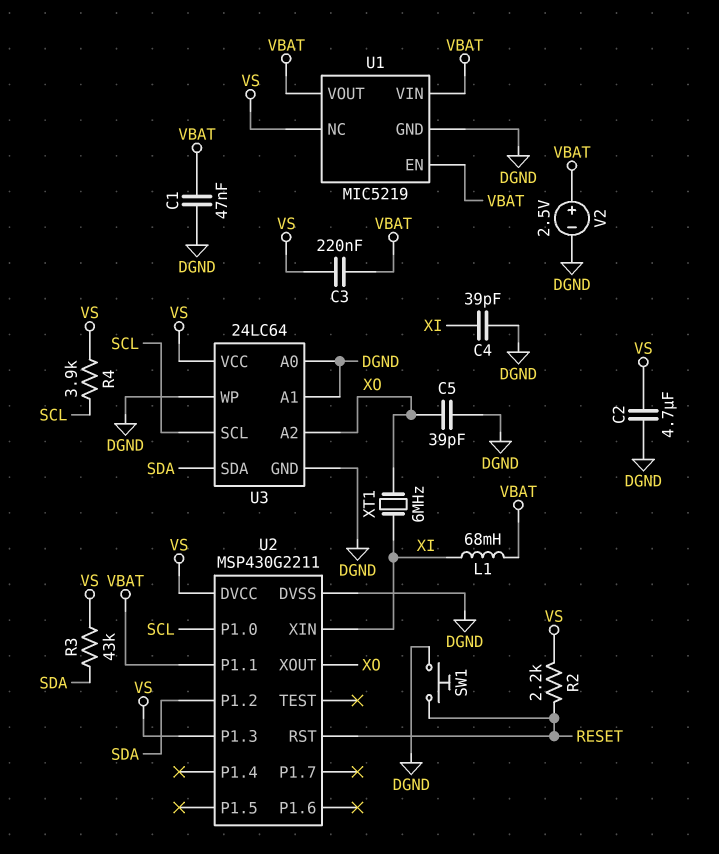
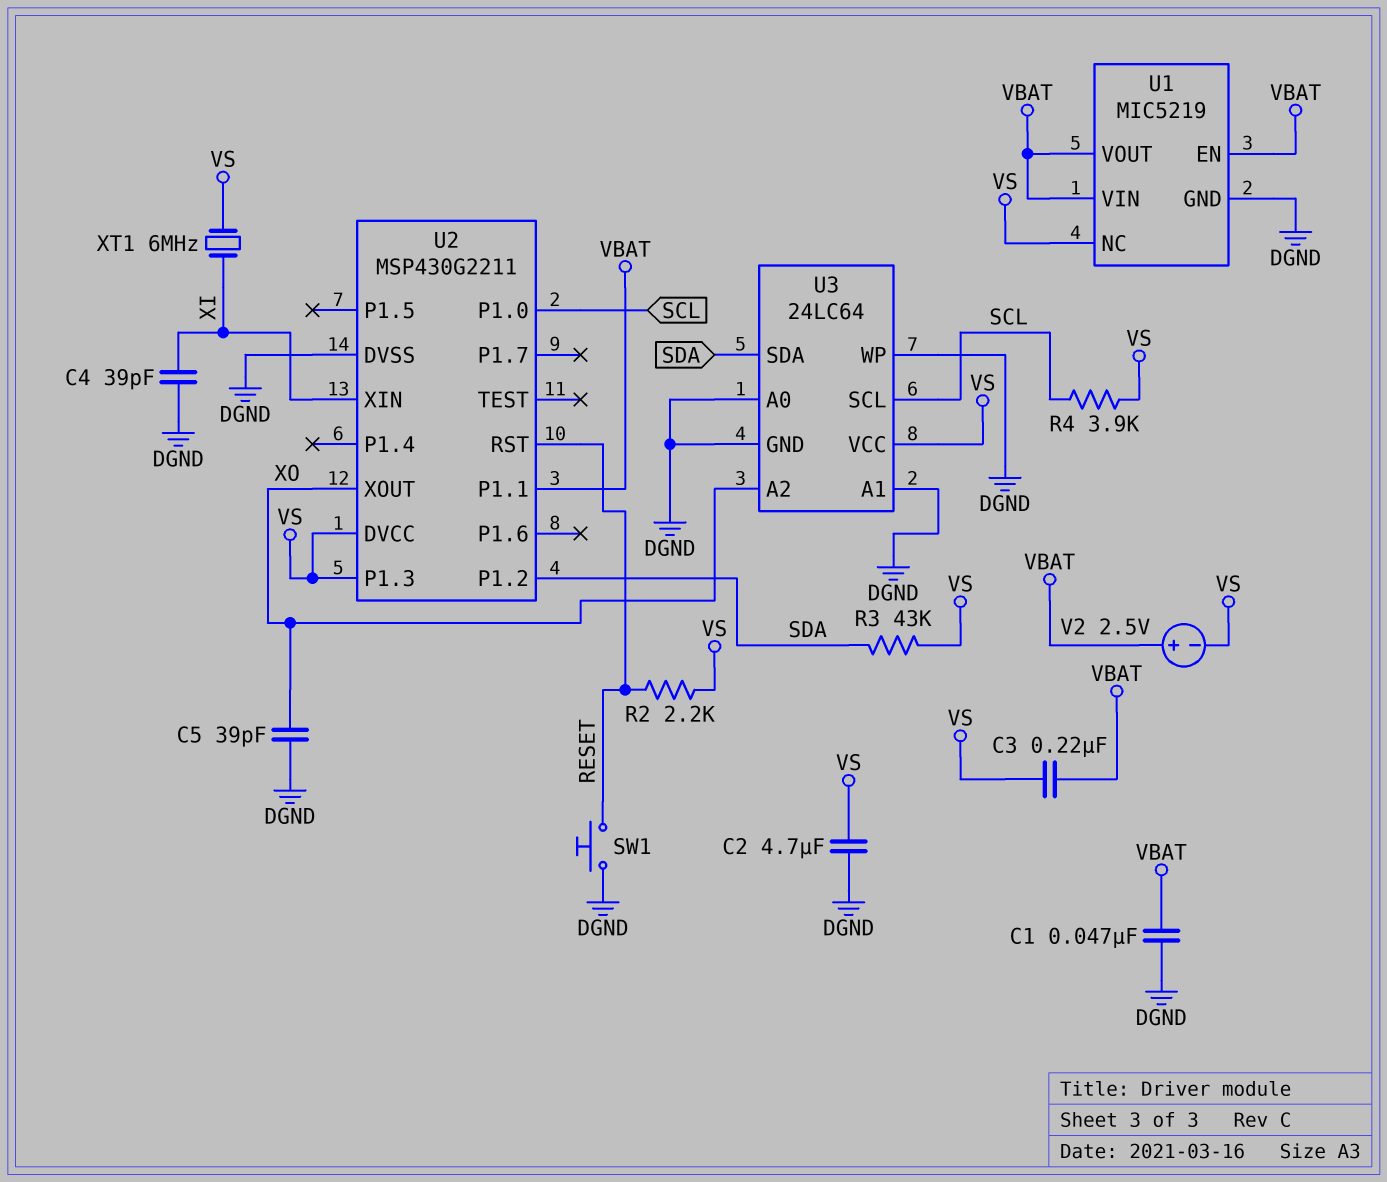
L1: 68mH (VBAT, XI) -> none
V2: 2.5V (plus VBAT, minus DGND) -> 2.5V (plus VBAT, minus VS)
XT1: 6MHz (XI, XO) -> 6MHz (VS, XI)

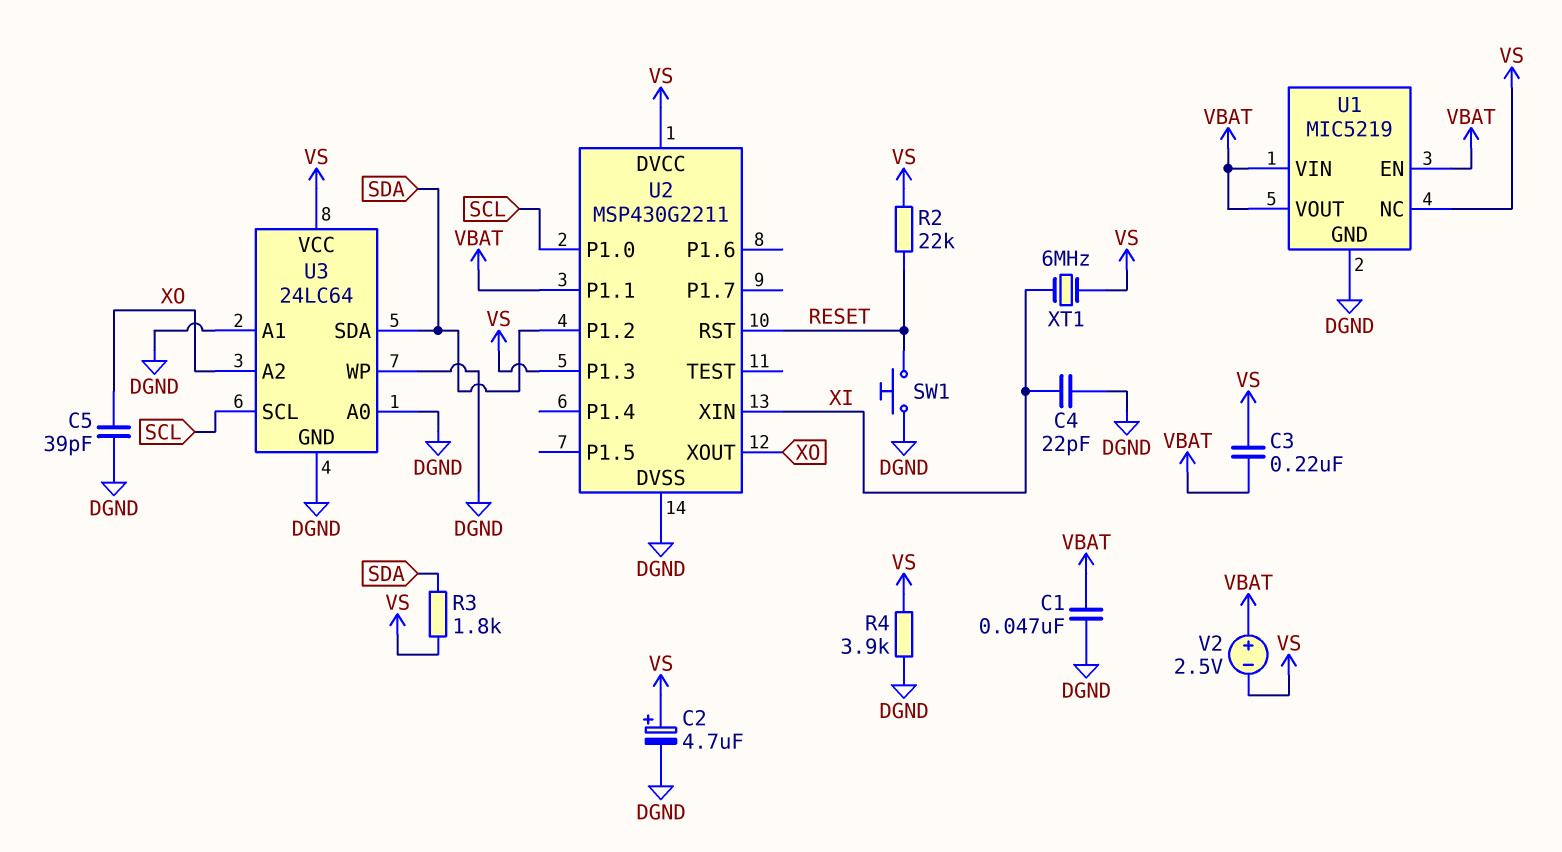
C2: 4.7uF (DGND, VS) -> 4.7uF (plus VS, minus DGND)
C4: 39pF (DGND, XI) -> 22pF (DGND, XI)
R2: 2.2k (RESET, VS) -> 22k (RESET, VS)
R3: 43k (SDA, VS) -> 1.8k (SDA, VS)
R4: 3.9k (SCL, VS) -> 3.9k (DGND, VS)

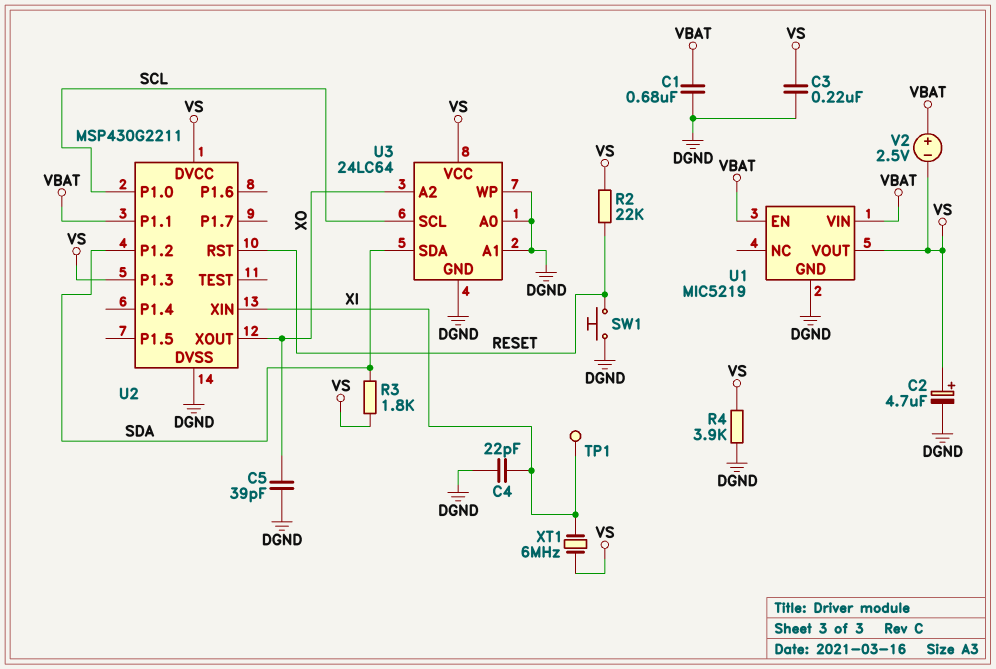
C1: 47nF (DGND, VBAT) -> 680nF (DGND, VBAT)
C3: 220nF (VBAT, VS) -> 220nF (DGND, VS)
TP1: none -> test point (XI)
U1 pin NC: VS -> none
U1 pin VOUT: VBAT -> VS

